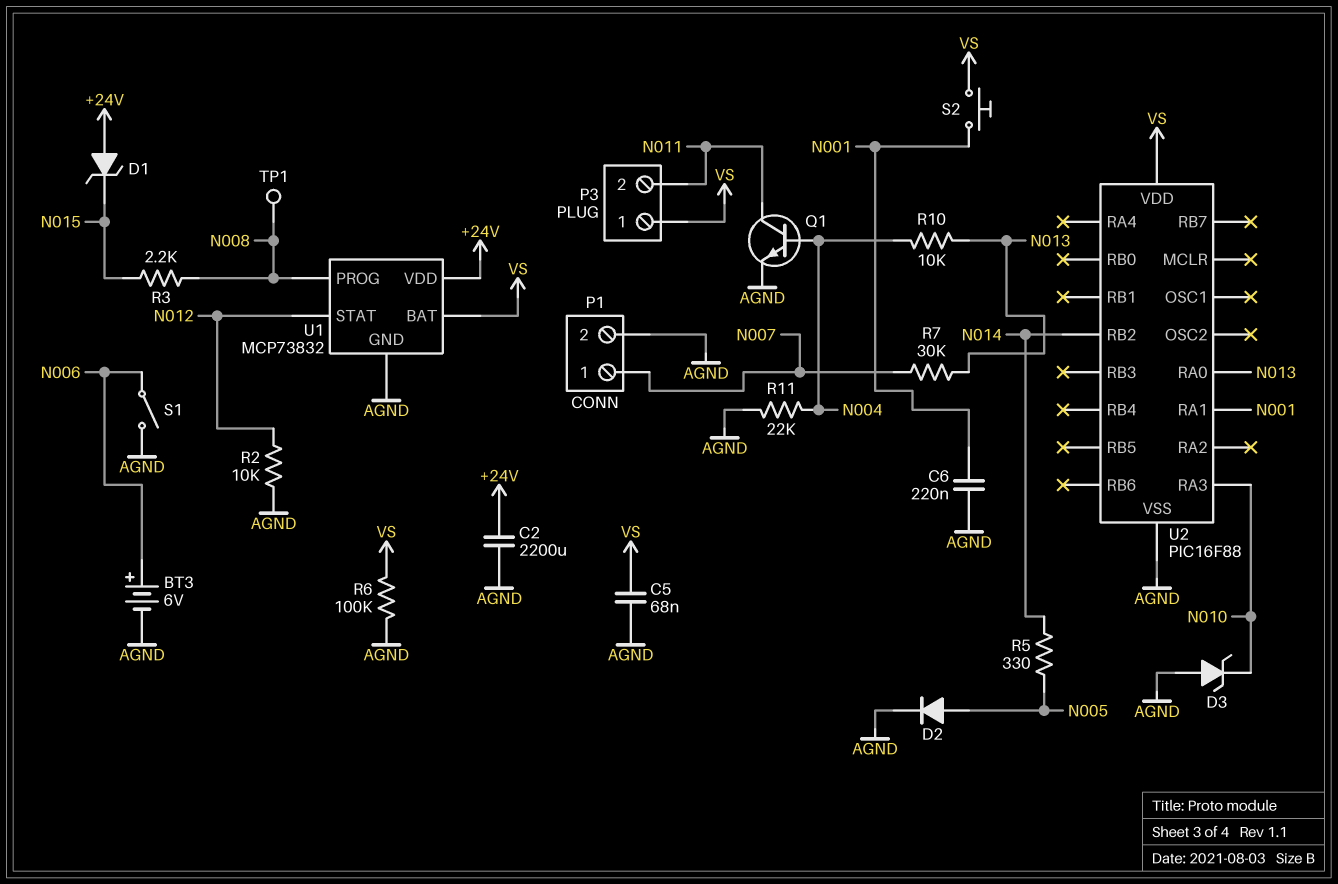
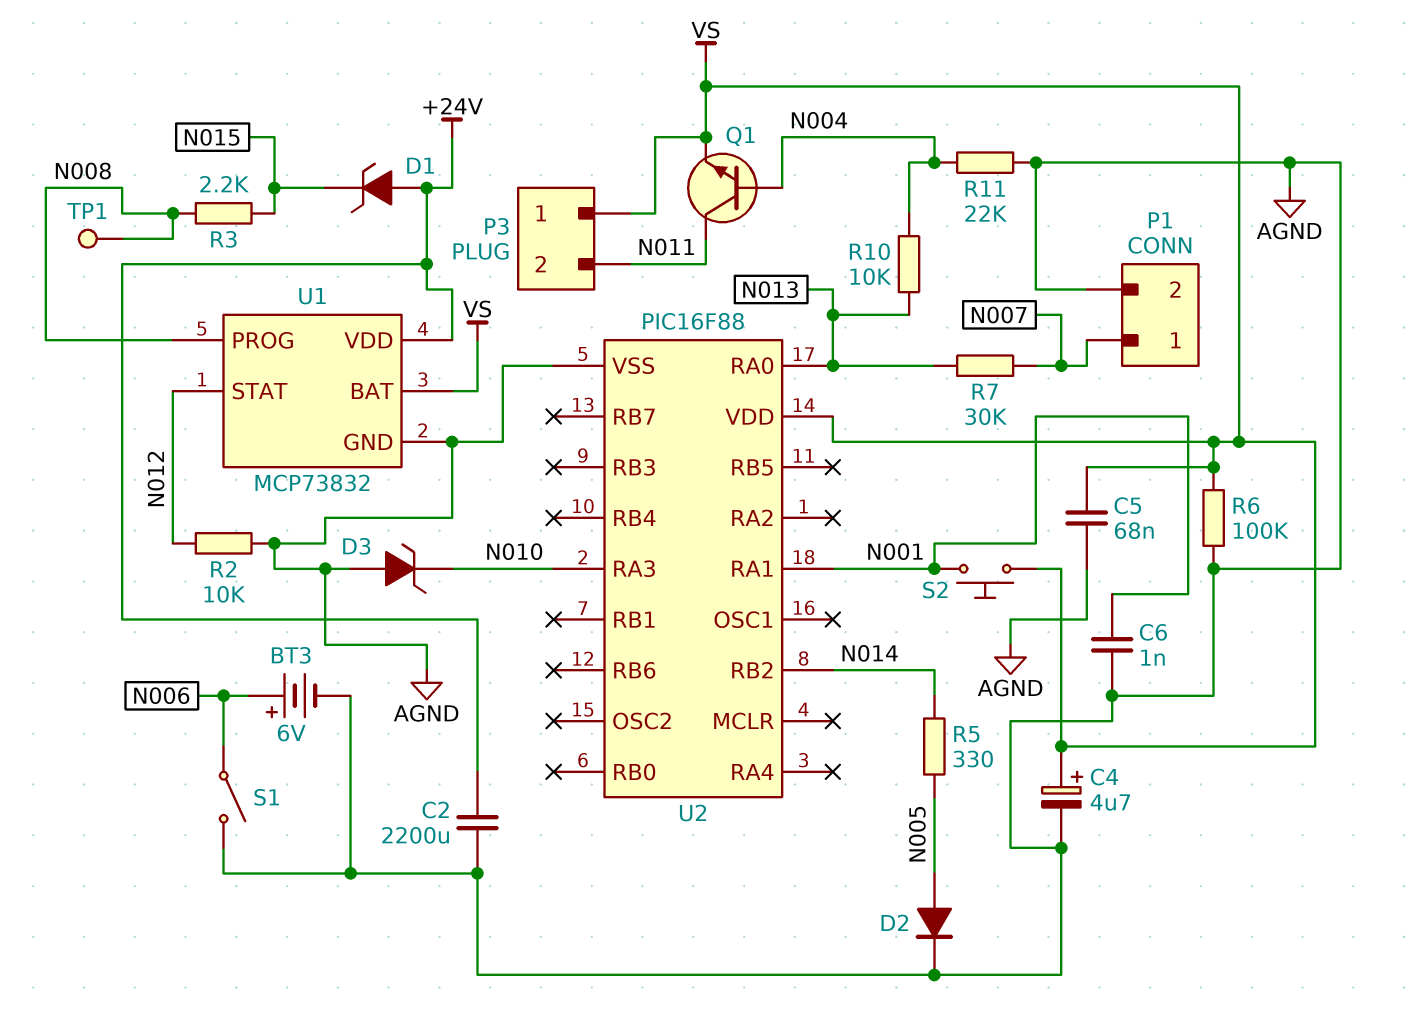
C4: none -> 4.7uF (plus VS, minus AGND)
C6: 220nF (AGND, N001) -> 1nF (AGND, N001)
Q1: NPN (B N004, C N011, E AGND) -> NPN (B N004, C N011, E VS)

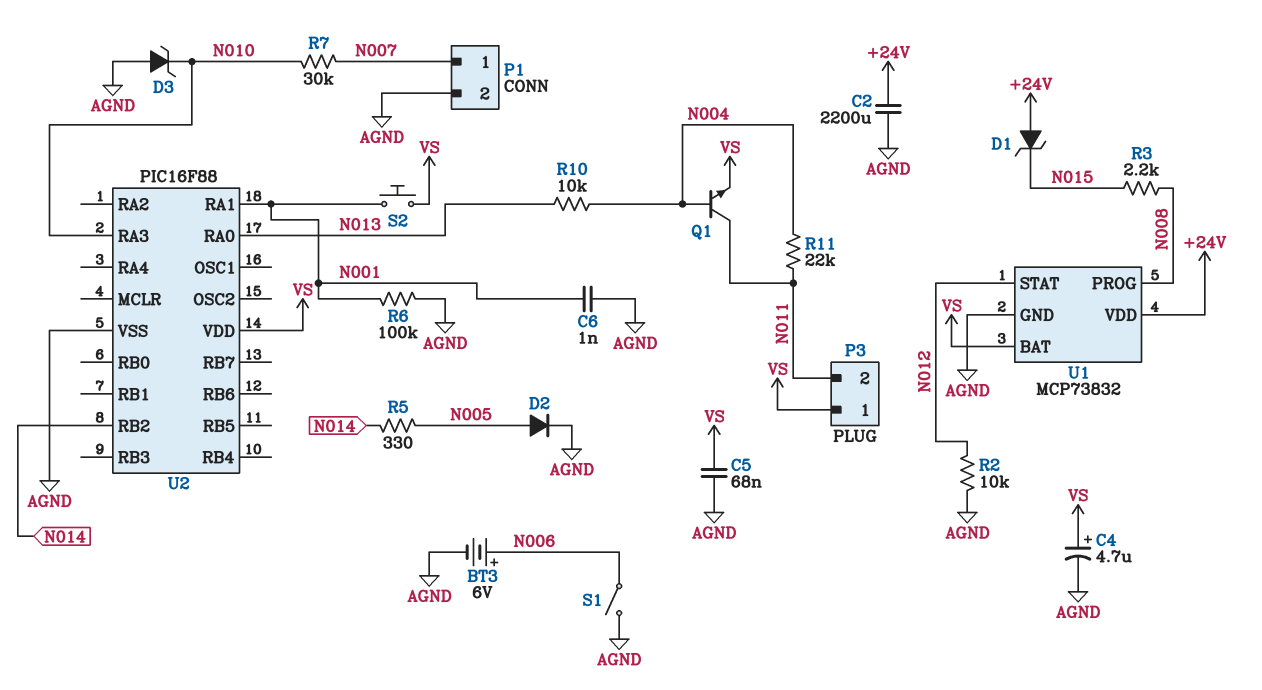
R6: 100k (AGND, VS) -> 100k (AGND, N001)
R7: 30k (N007, N013) -> 30k (N007, N010)
R11: 22k (AGND, N004) -> 22k (N004, N011)
TP1: test point (N008) -> none

